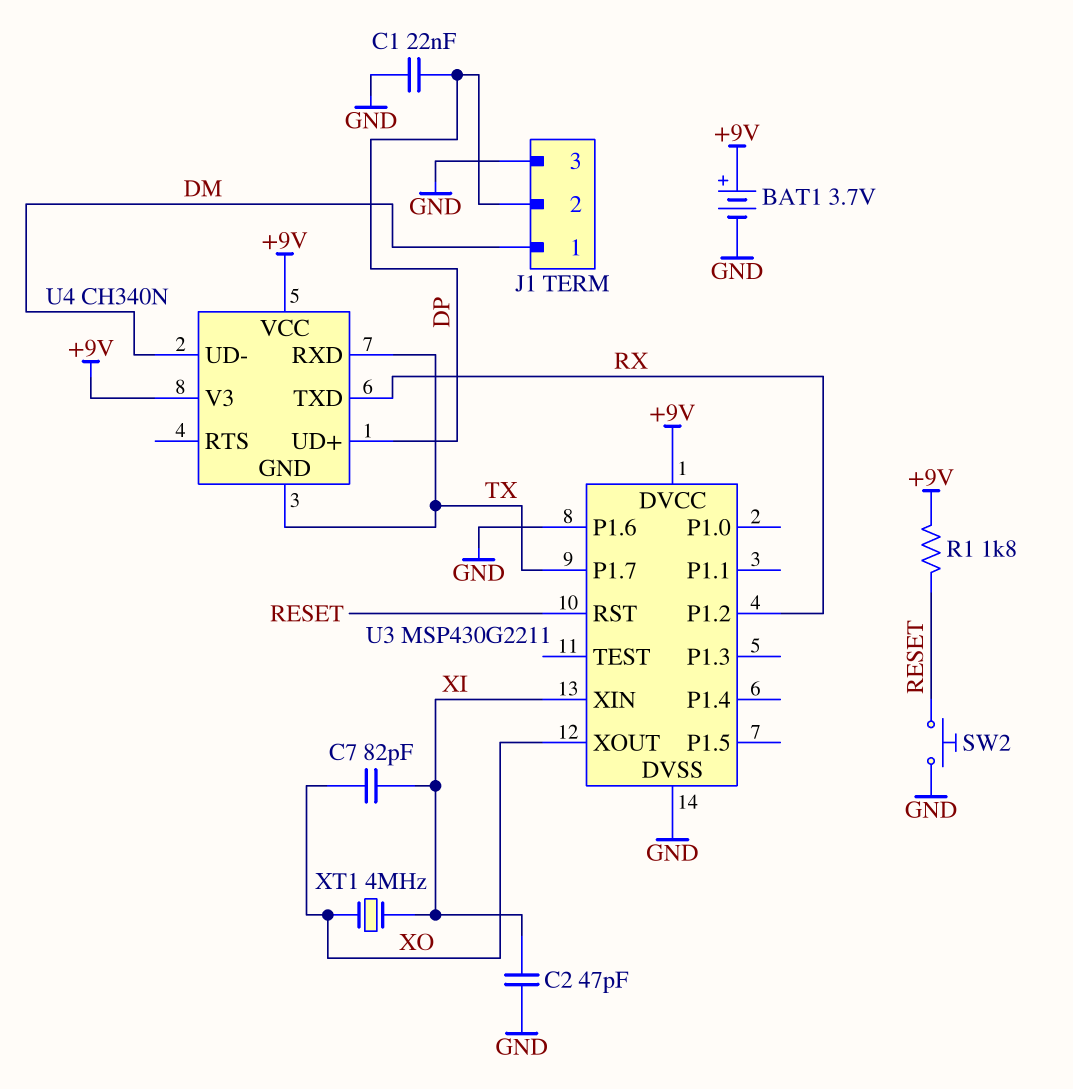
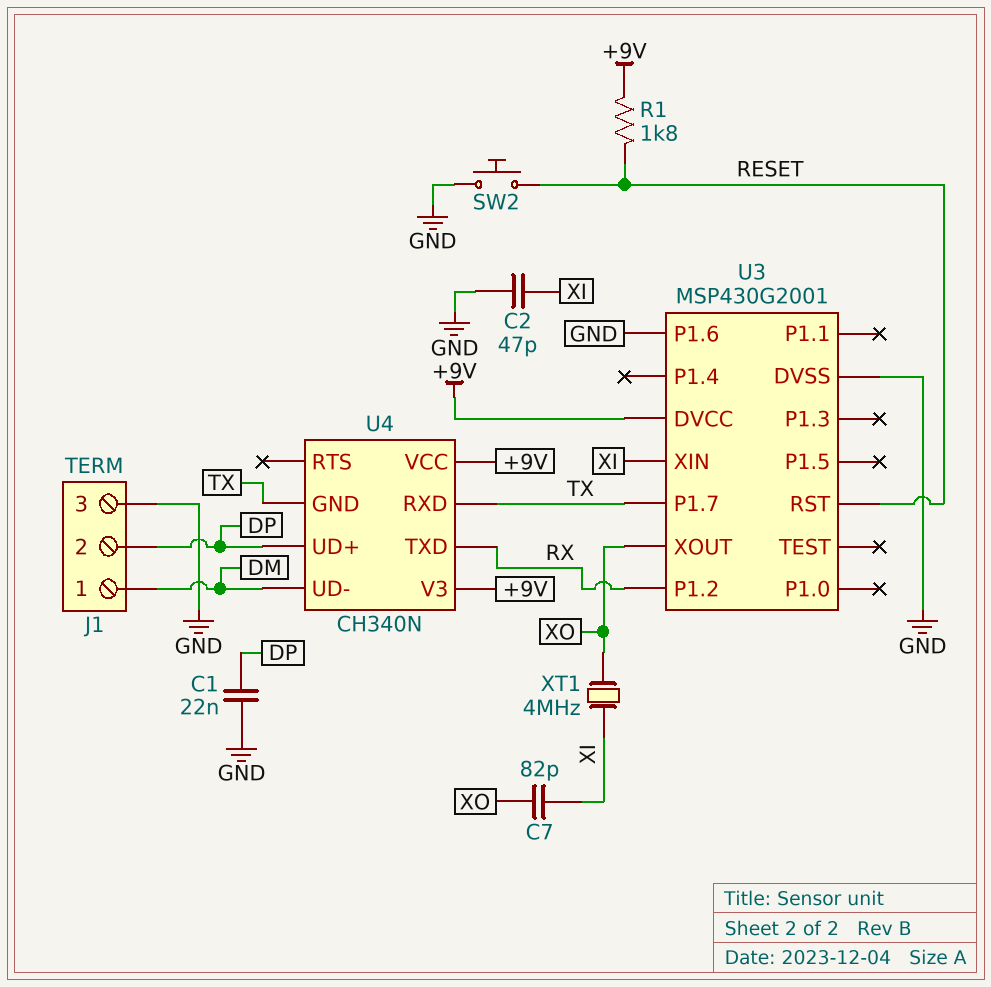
BAT1: 3.7V (plus +9V, minus GND) -> none
U3: MSP430G2211 -> MSP430G2001

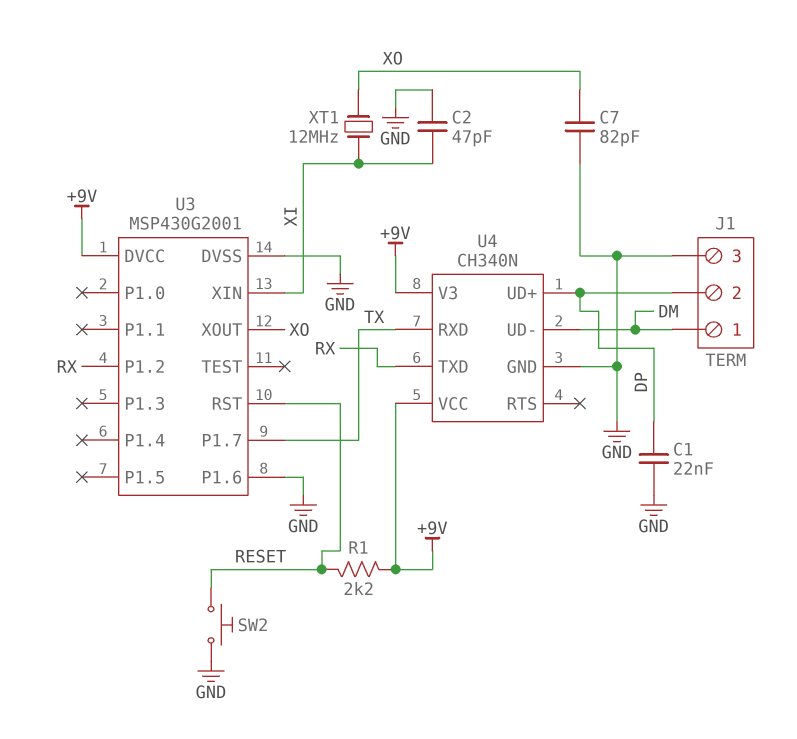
C7: 82pF (XI, XO) -> 82pF (GND, XO)
R1: 1.8k (+9V, RESET) -> 2.2k (+9V, RESET)
U4 pin GND: TX -> GND
XT1: 4MHz (XI, XO) -> 12MHz (XI, XO)

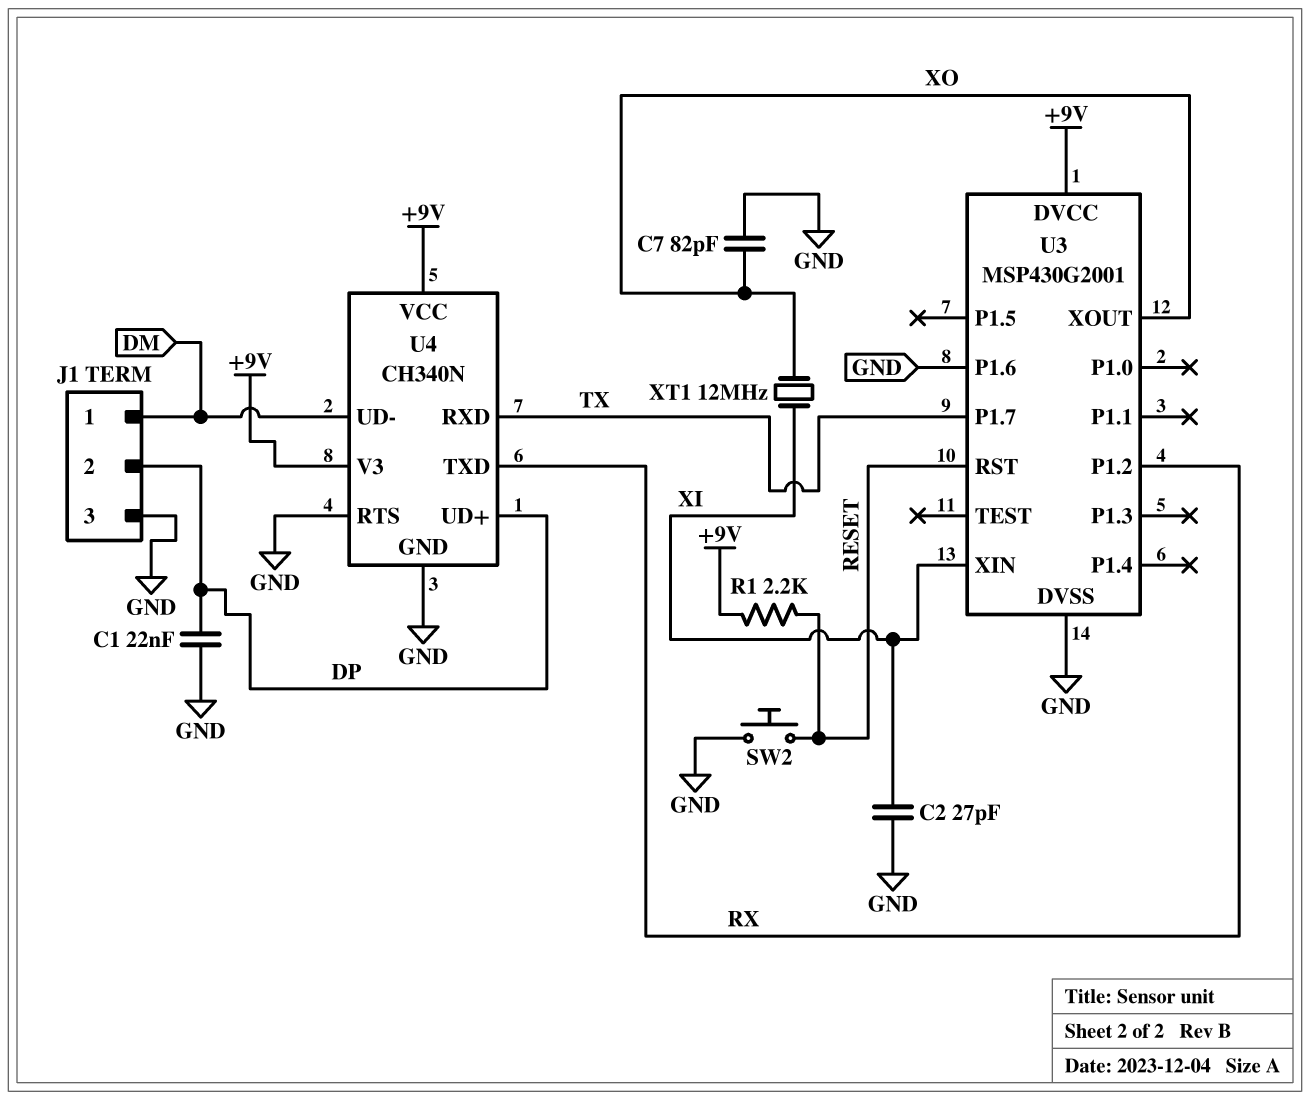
C2: 47pF (GND, XI) -> 27pF (GND, XI)
U4 pin RTS: none -> GND

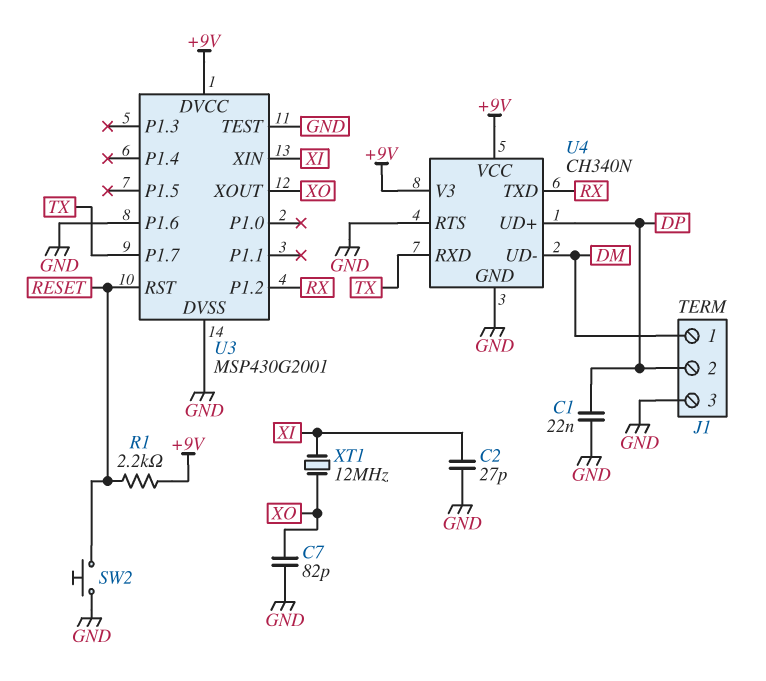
U3 pin TEST: none -> GND

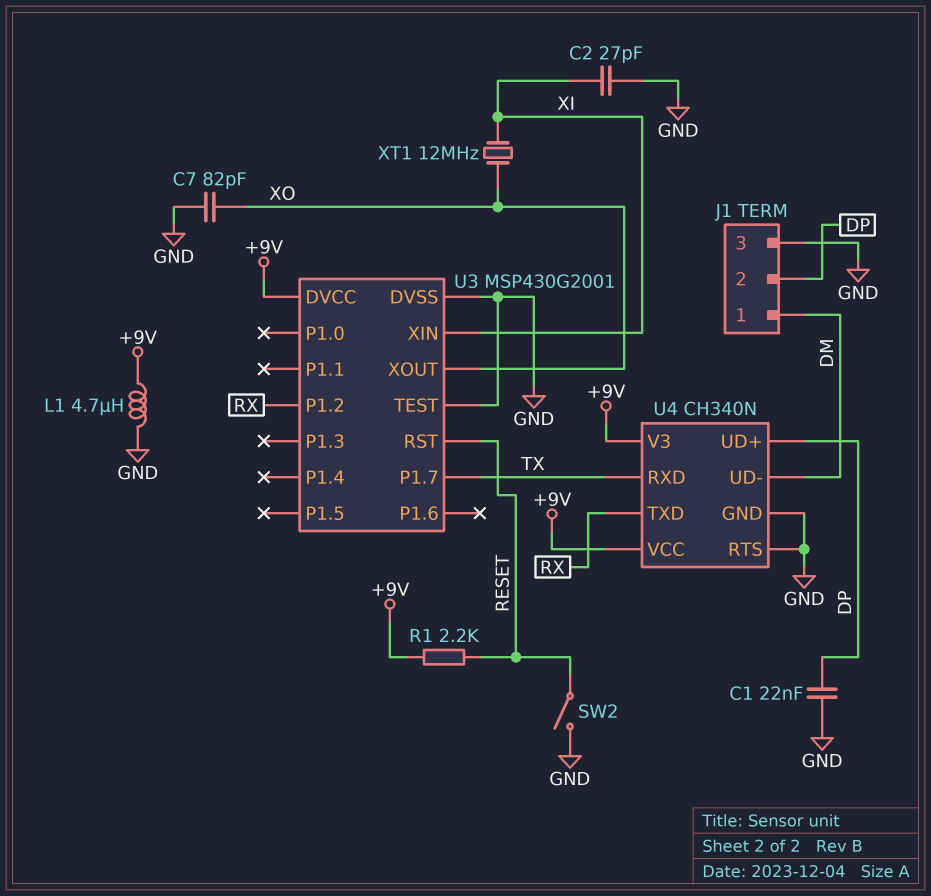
L1: none -> 4.7uH (+9V, GND)
SW2: button (GND, RESET) -> switch (GND, RESET)
U3 pin P1.6: GND -> none

